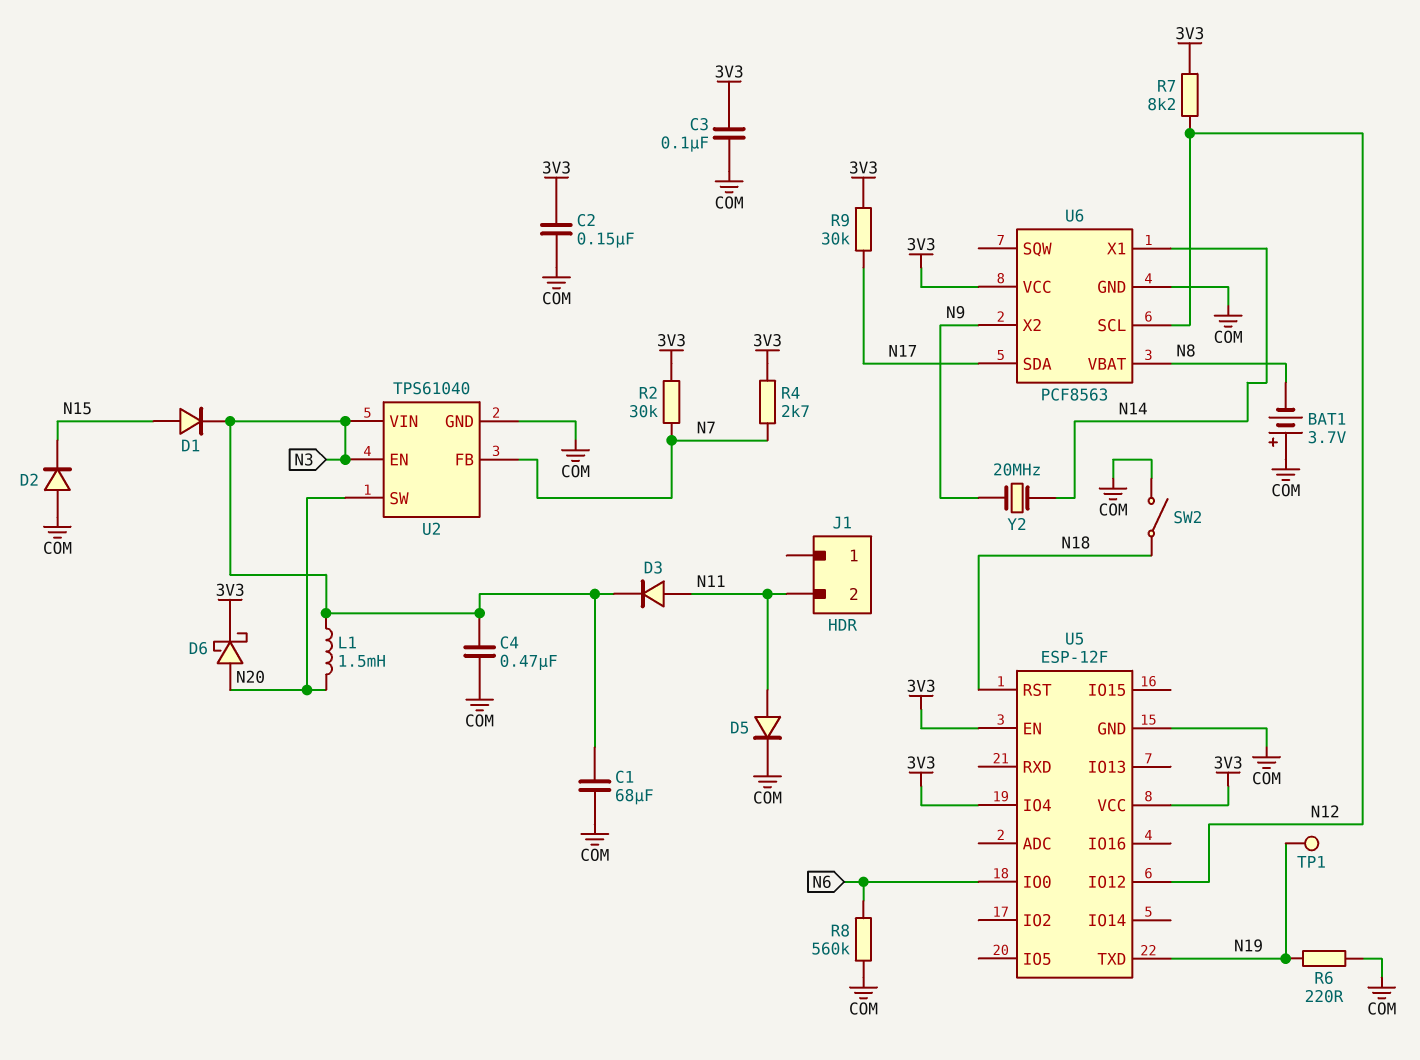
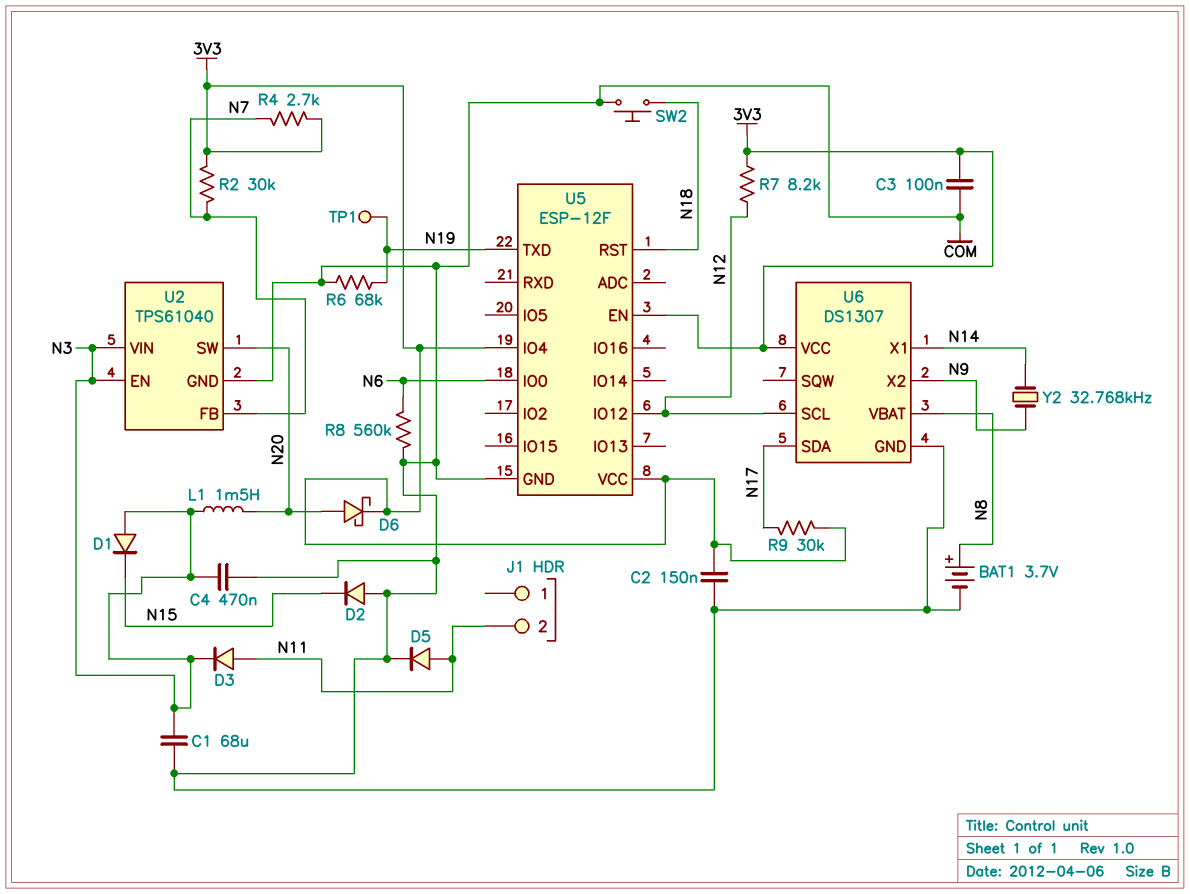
BAT1: 3.7V (plus COM, minus N8) -> 3.7V (plus N8, minus COM)
D1: diode (A N15, K N3) -> diode (A N3, K N15)
R6: 220 (COM, N19) -> 68k (COM, N19)
SW2: switch (COM, N18) -> button (COM, N18)
U6: PCF8563 -> DS1307
Y2: 20MHz (N9, N14) -> 32.768kHz (N9, N14)

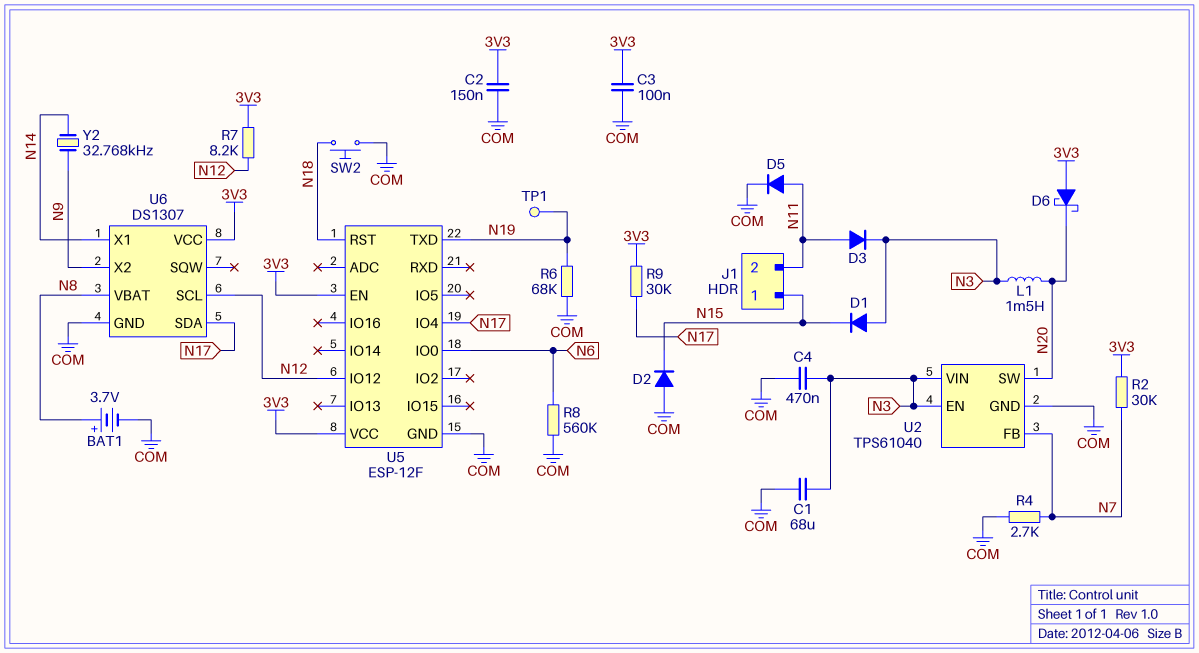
D6: schottky (A N20, K 3V3) -> schottky (A 3V3, K N20)
J1 pin 1: none -> N15
R4: 2.7k (3V3, N7) -> 2.7k (COM, N7)
U5 pin IO4: 3V3 -> N17

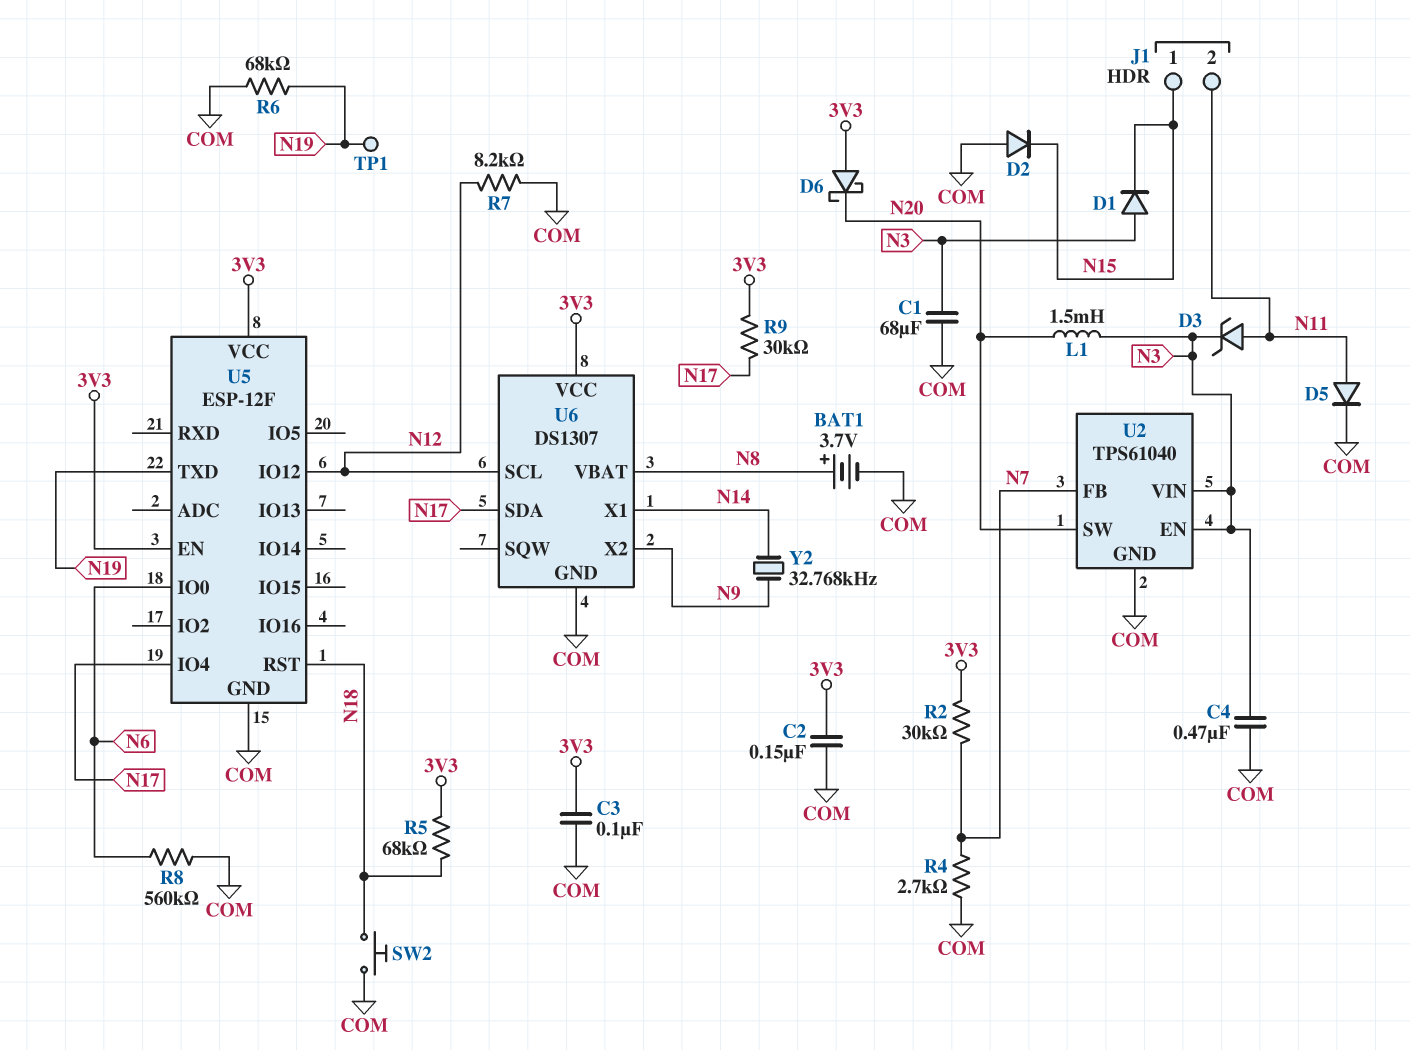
D3: diode (A N11, K N3) -> zener (A N11, K N3)
R5: none -> 68k (3V3, N18)
R7: 8.2k (3V3, N12) -> 8.2k (COM, N12)

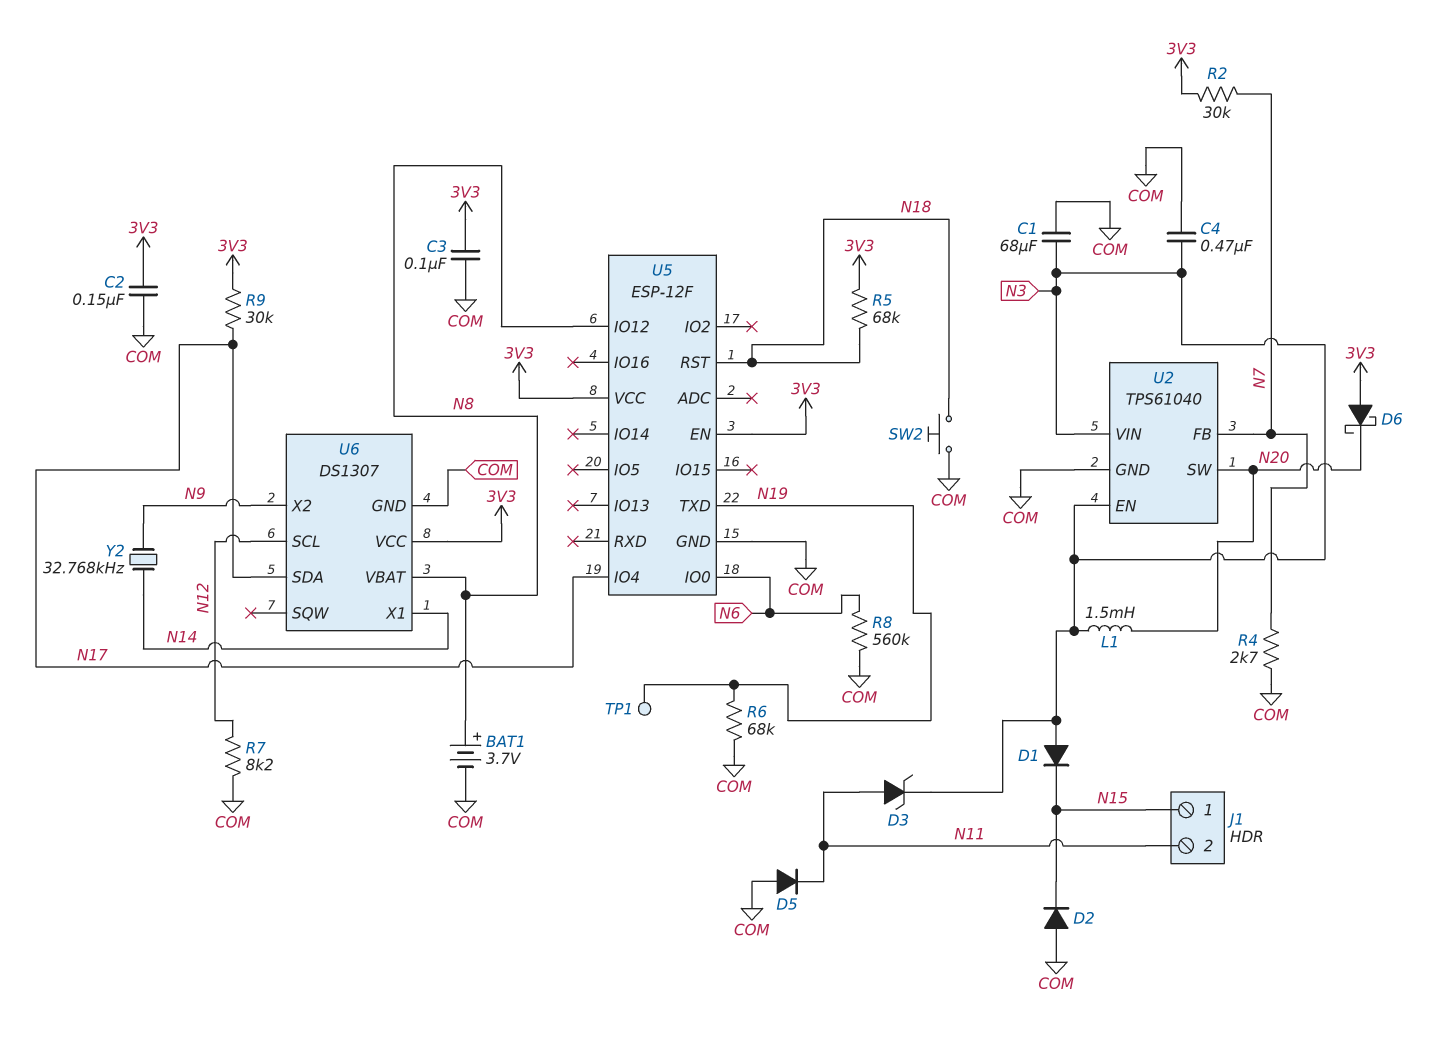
D5: diode (A N11, K COM) -> diode (A COM, K N11)
U5 pin IO12: N12 -> N8

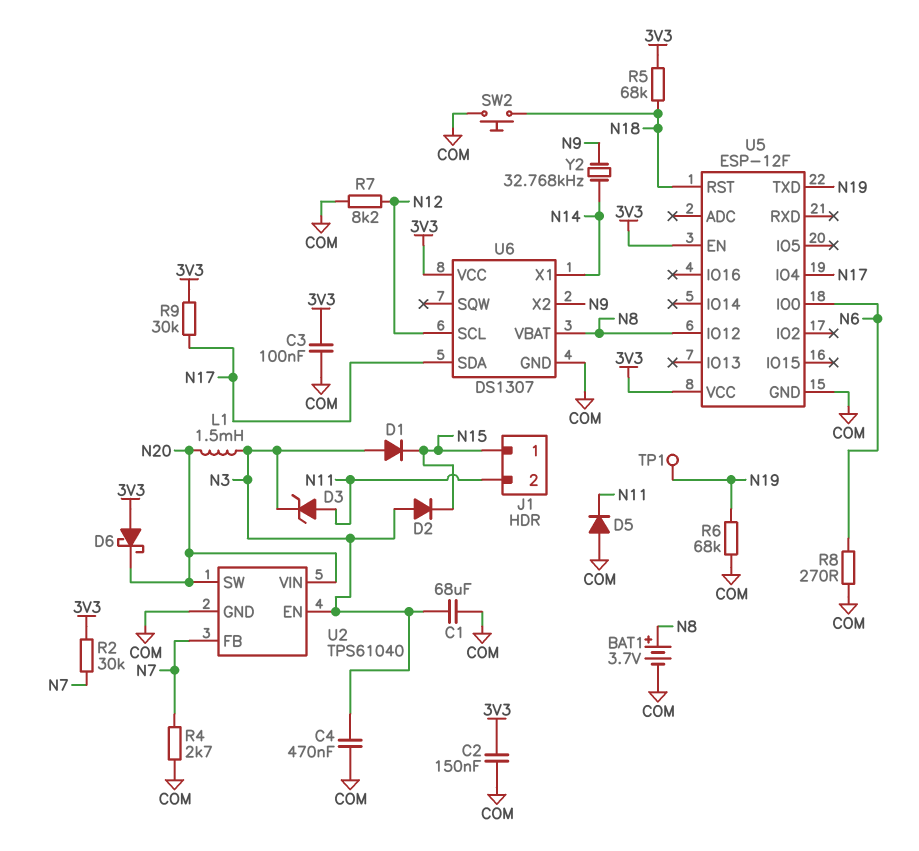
D2: diode (A COM, K N15) -> diode (A N3, K N15)
R8: 560k (COM, N6) -> 270 (COM, N6)
U2 pin VIN: N3 -> N20

